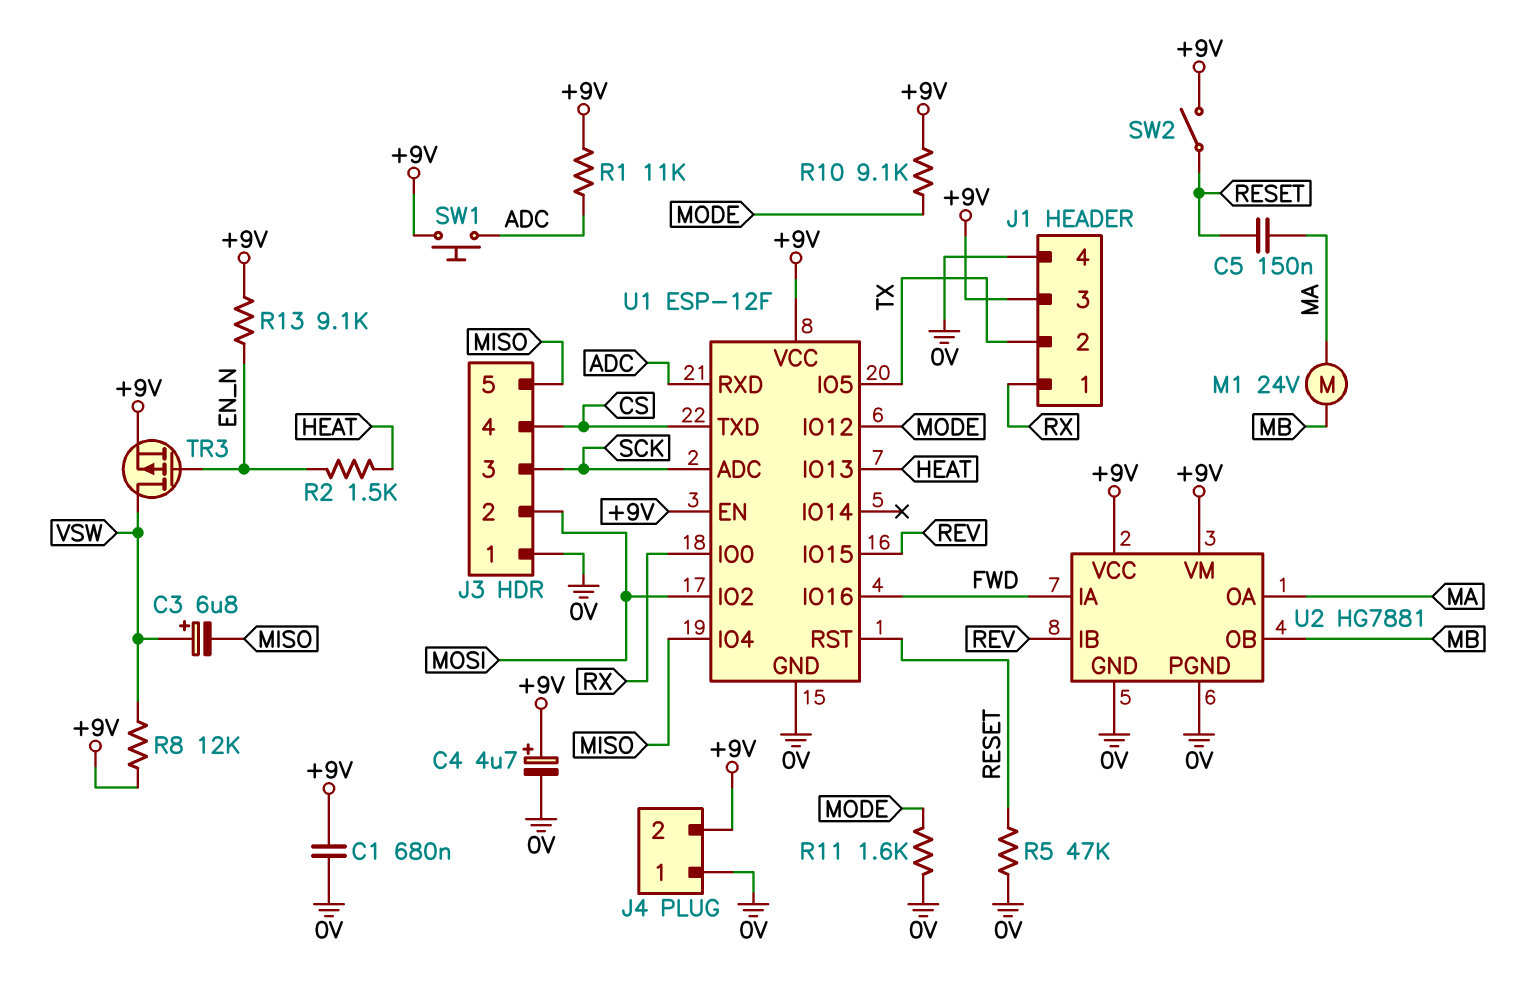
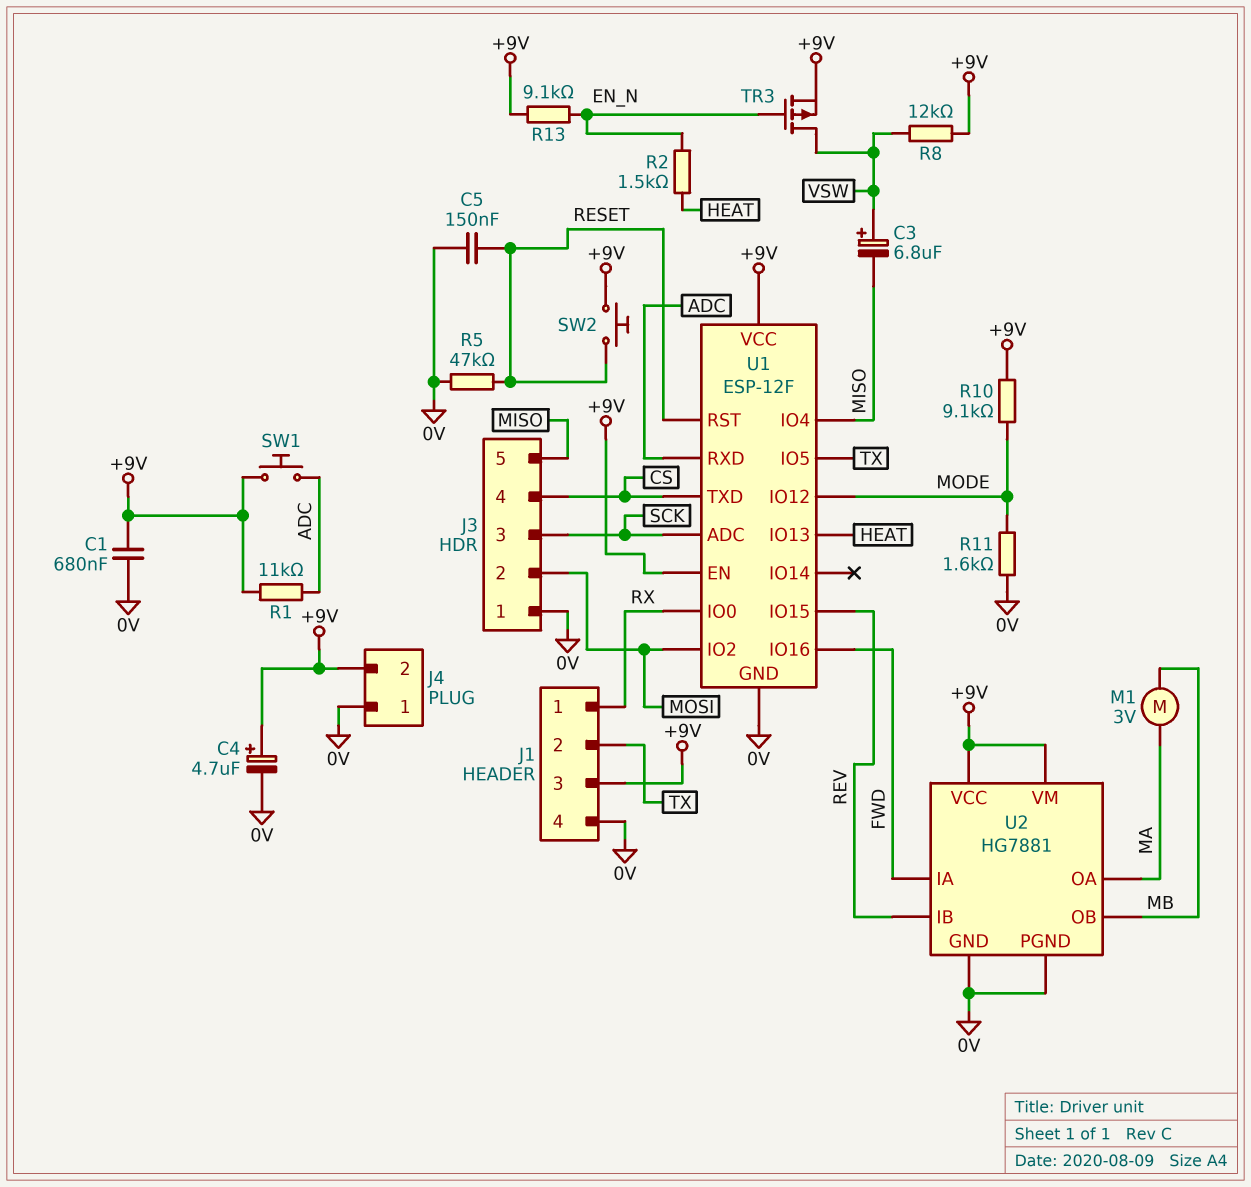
C5: 150nF (MA, RESET) -> 150nF (0V, RESET)
M1: motor 24V (MA, MB) -> motor 3V (MA, MB)
SW2: switch (+9V, RESET) -> button (+9V, RESET)

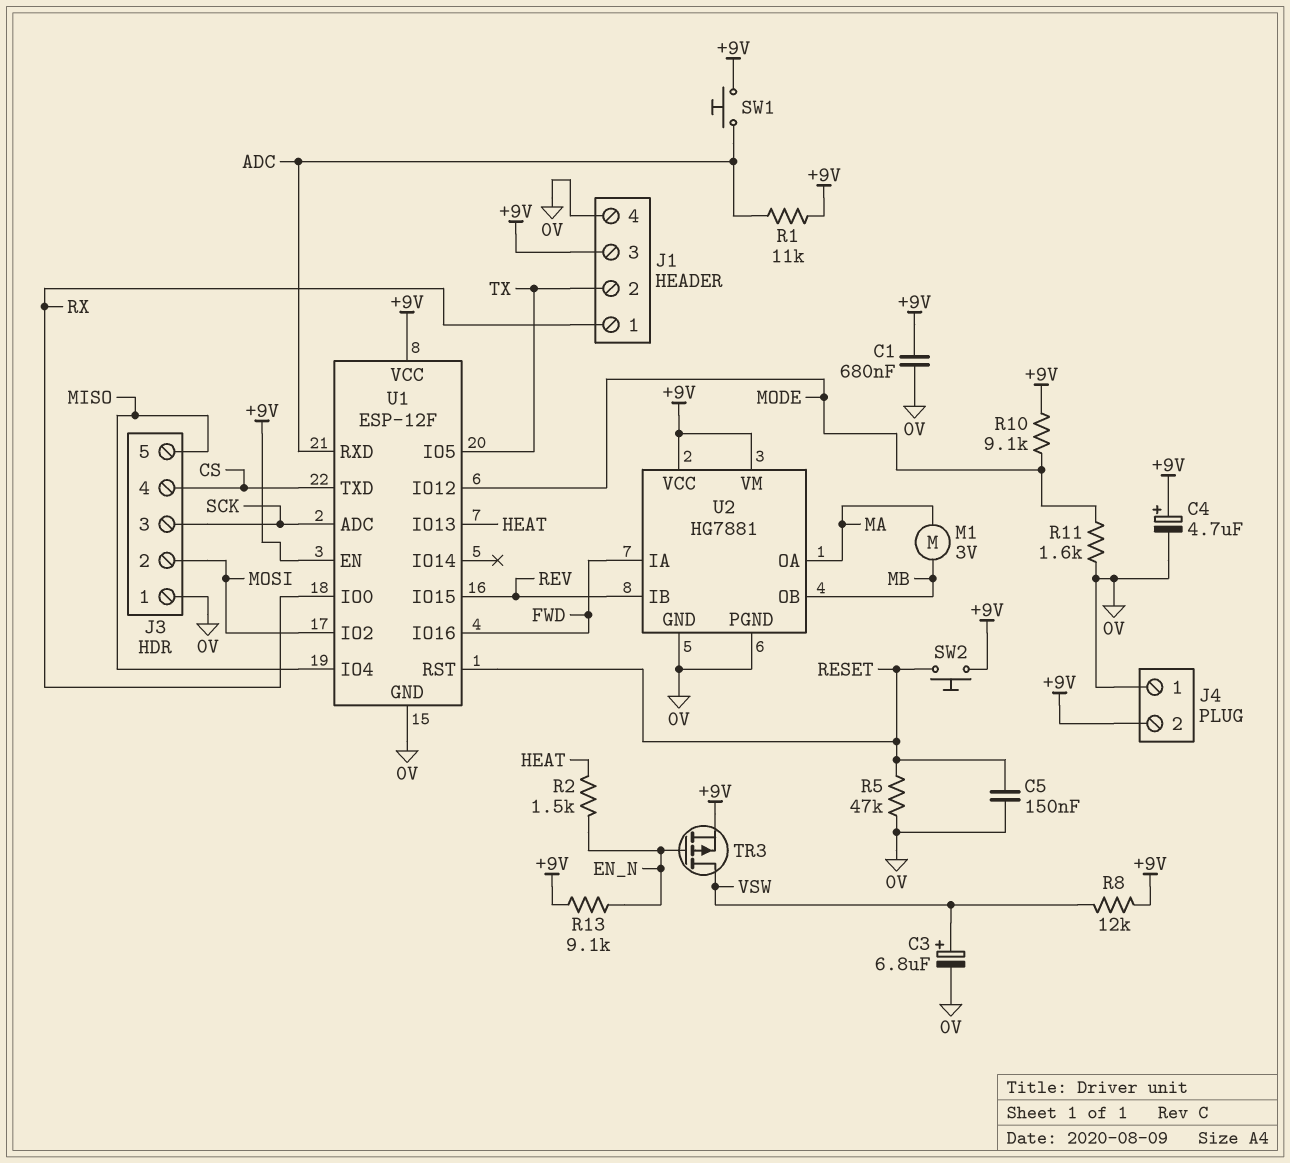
C3: 6.8uF (plus VSW, minus MISO) -> 6.8uF (plus VSW, minus 0V)

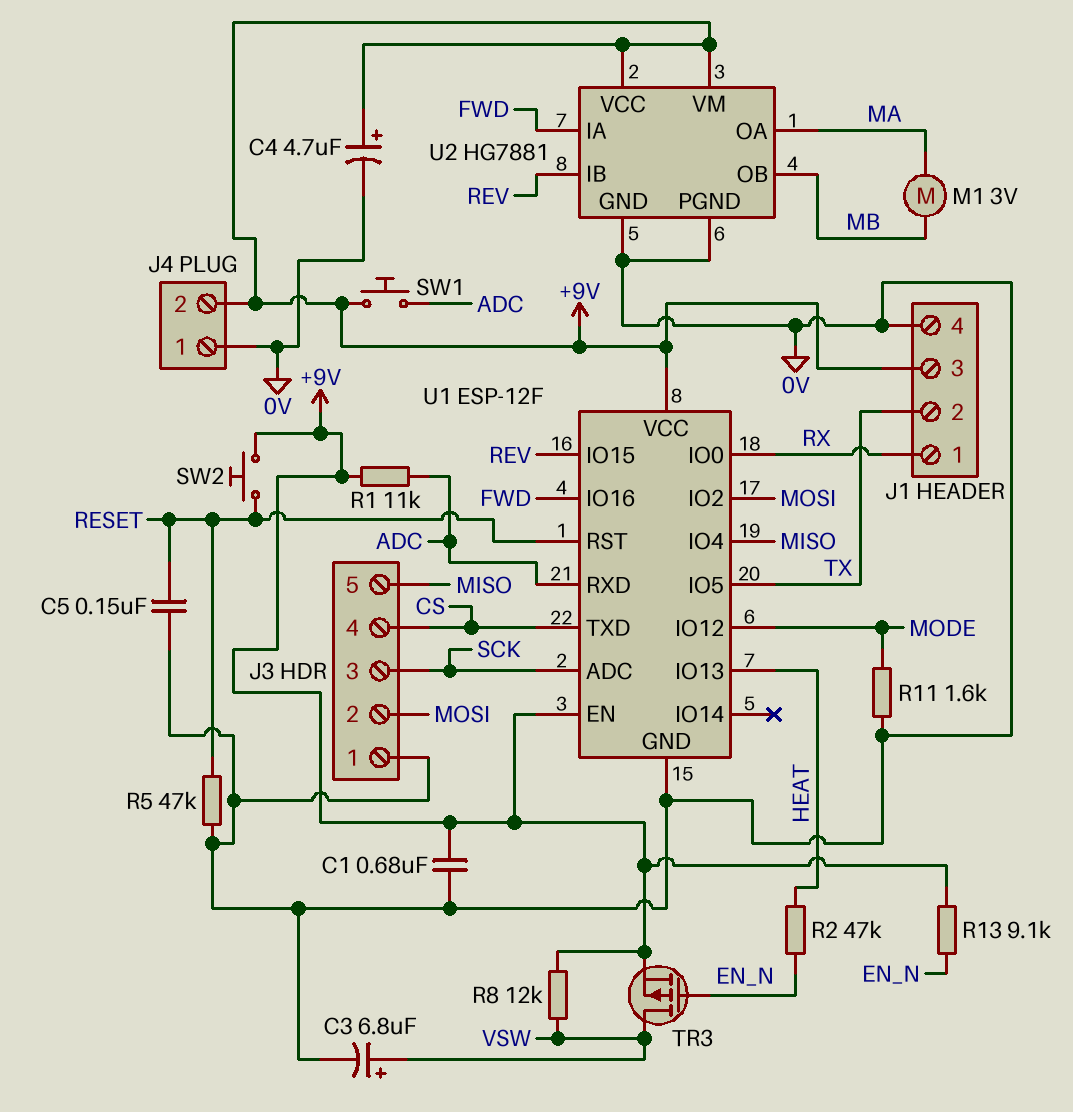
R2: 1.5k (EN_N, HEAT) -> 47k (EN_N, HEAT)
R10: 9.1k (+9V, MODE) -> none

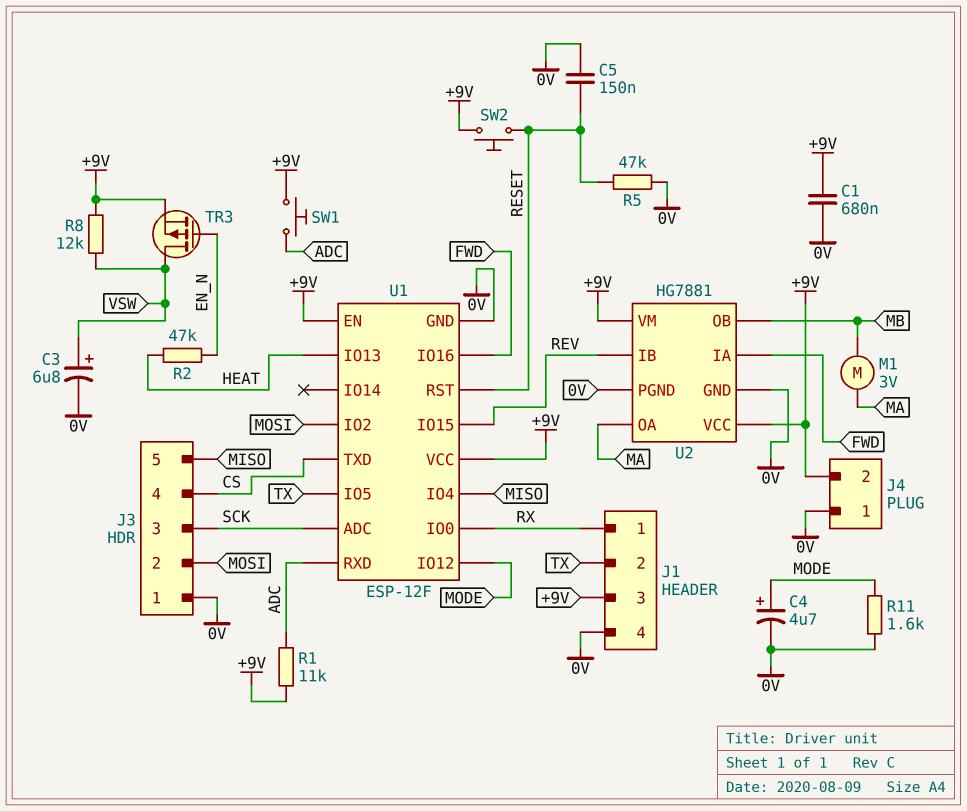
C4: 4.7uF (plus +9V, minus 0V) -> 4.7uF (plus MODE, minus 0V)
R13: 9.1k (+9V, EN_N) -> none

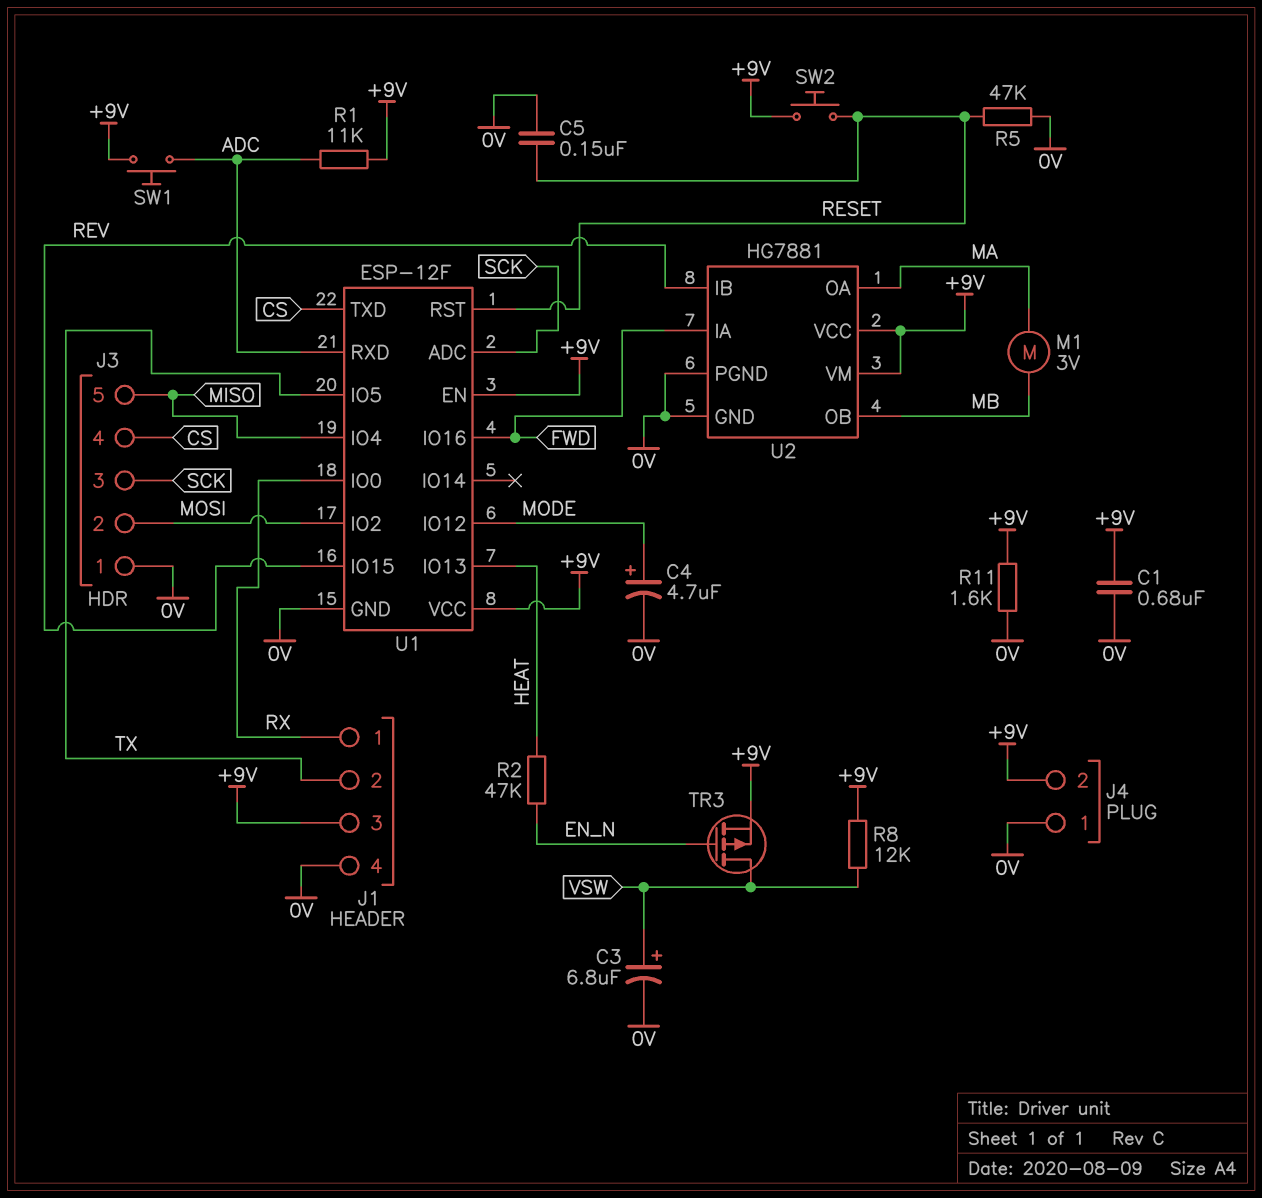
R11: 1.6k (0V, MODE) -> 1.6k (+9V, 0V)

